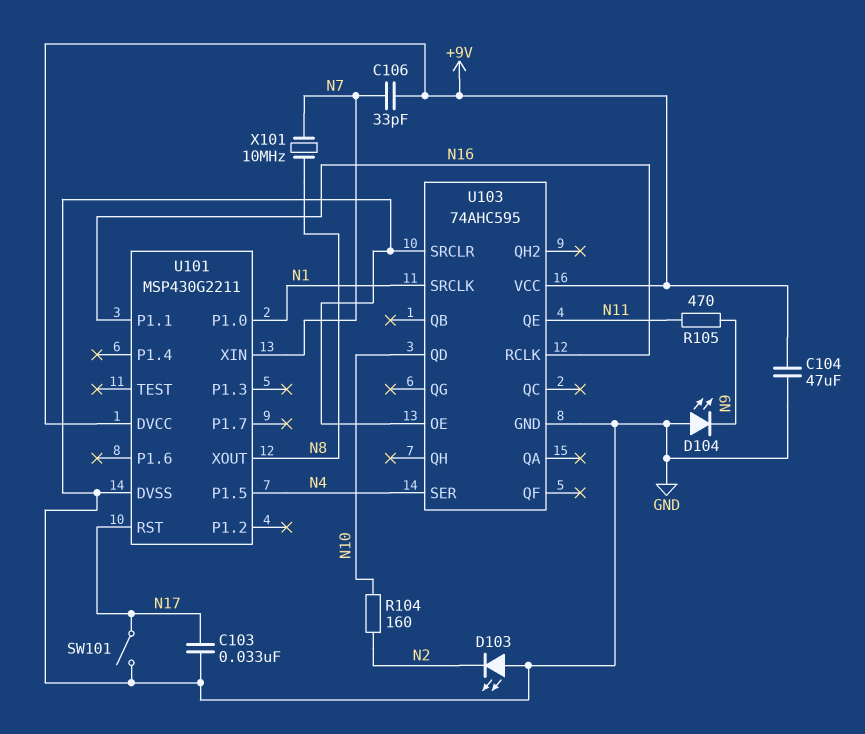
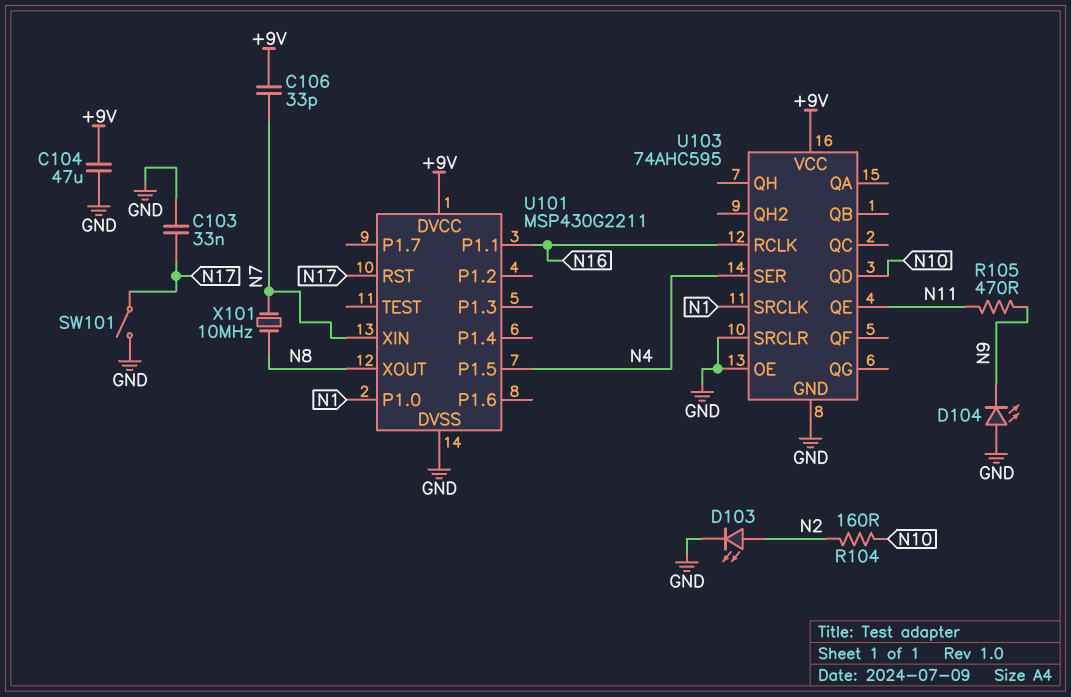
D103: LED (A GND, K N2) -> LED (A N2, K GND)

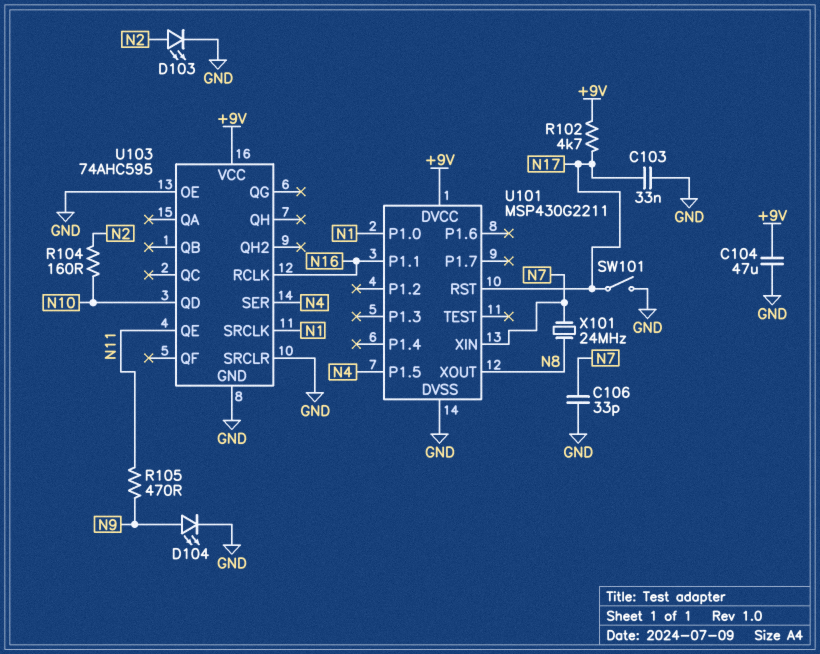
C106: 33pF (+9V, N7) -> 33pF (GND, N7)
D104: LED (A GND, K N9) -> LED (A N9, K GND)
R102: none -> 4.7k (+9V, N17)
X101: 10MHz (N7, N8) -> 24MHz (N7, N8)

